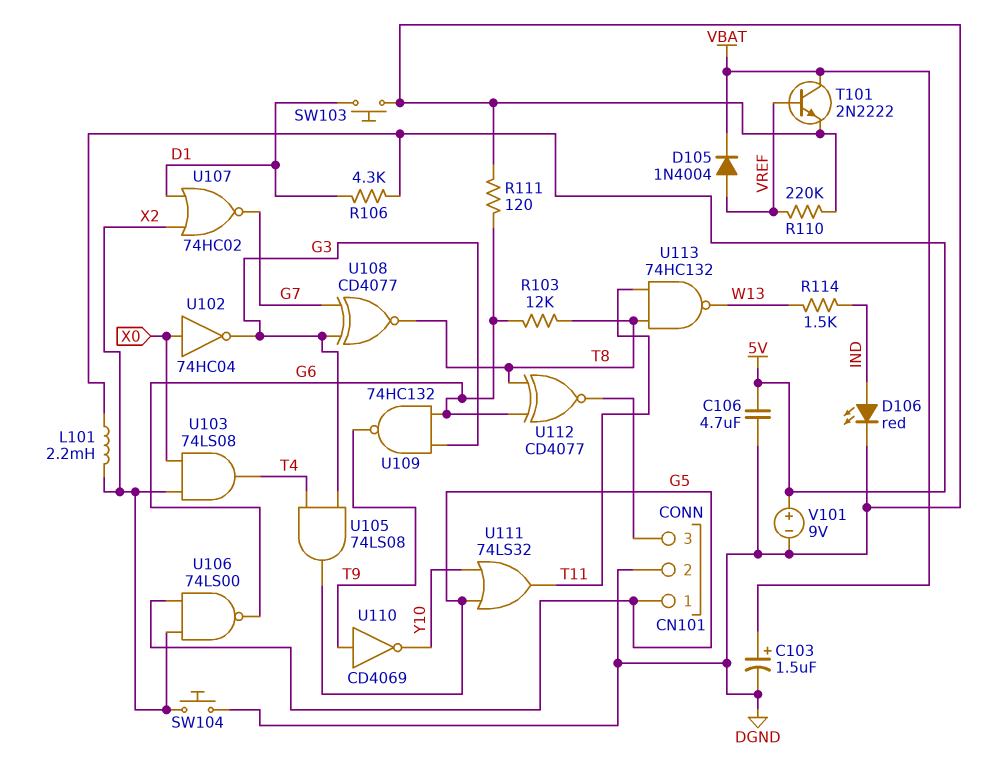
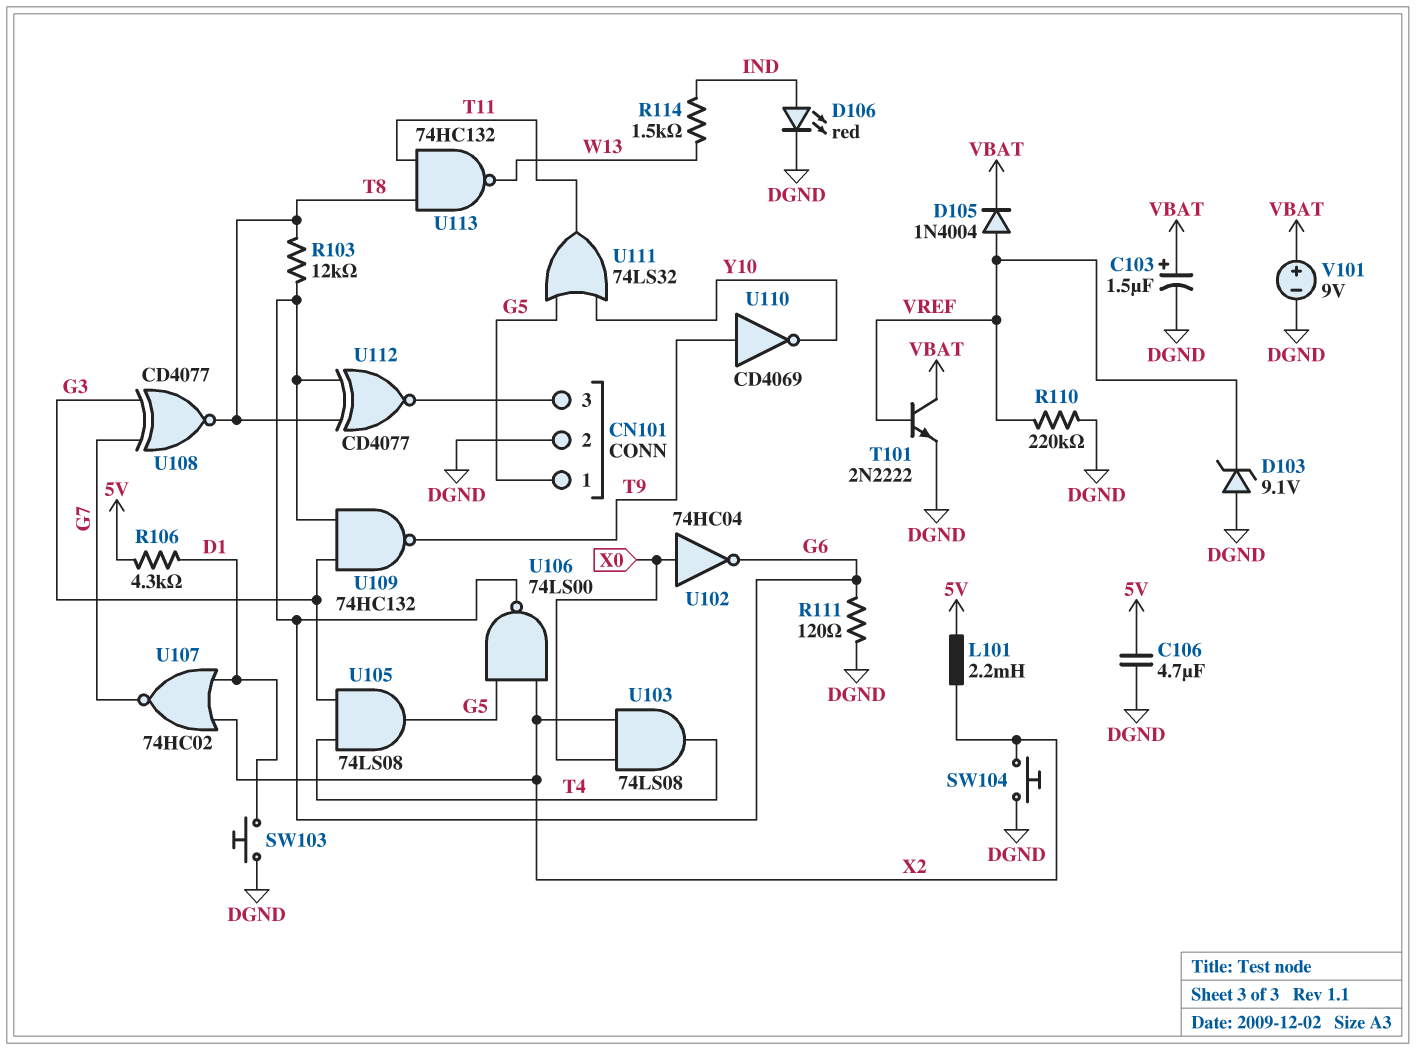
D103: none -> zener 9.1V (A DGND, K VREF)
U102: NOT 74HC04 (in X0, out G3) -> NOT 74HC04 (in X0, out G6)
V101: 9V (plus 5V, minus DGND) -> 9V (plus VBAT, minus DGND)

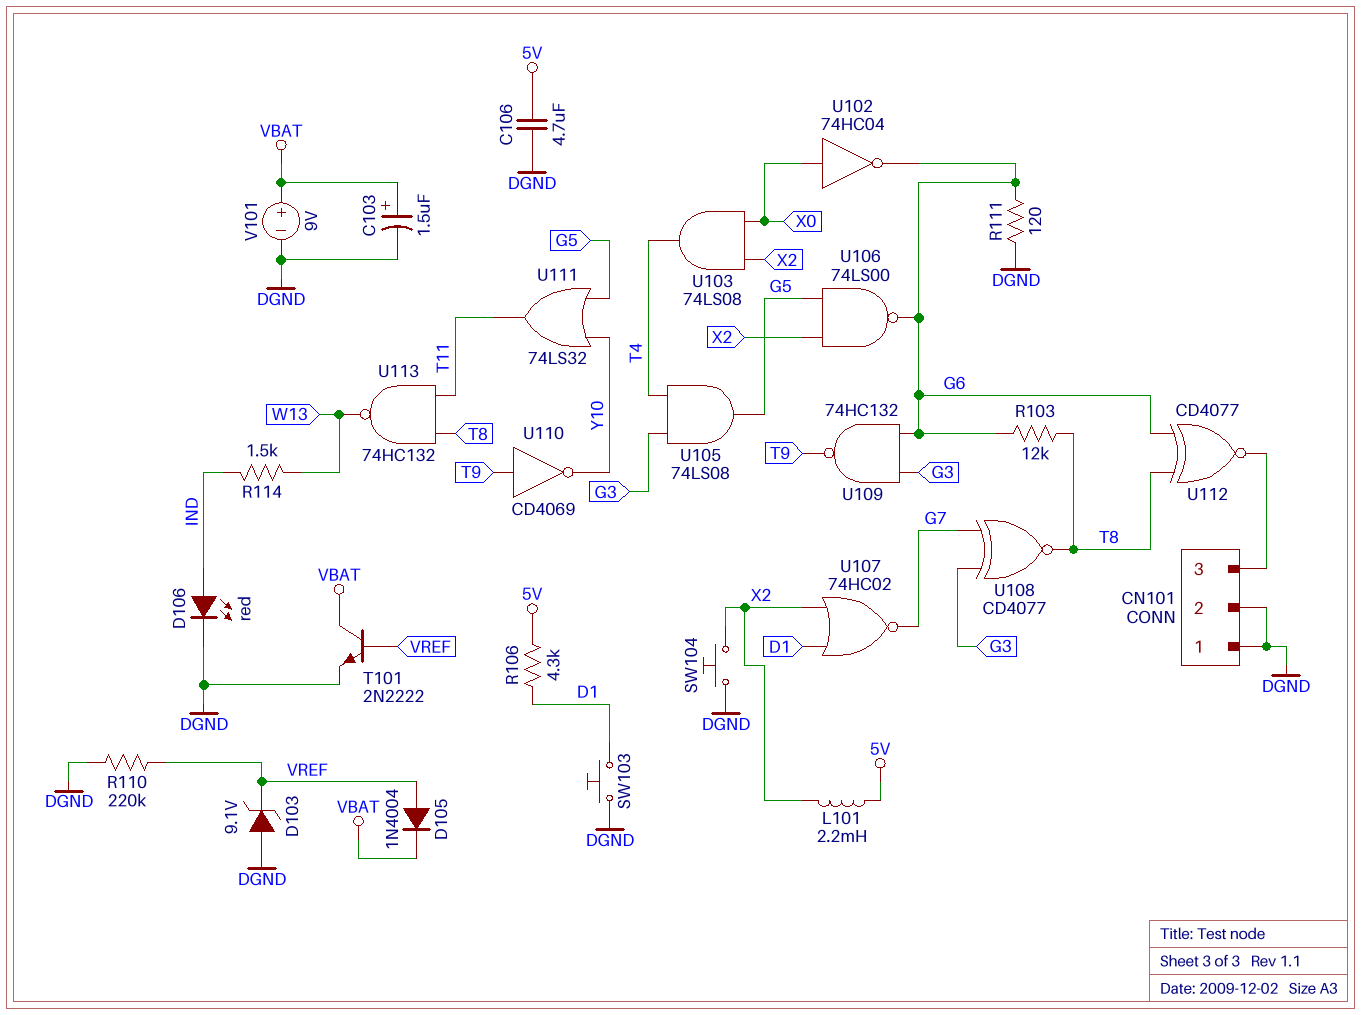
CN101 pin 1: G5 -> DGND

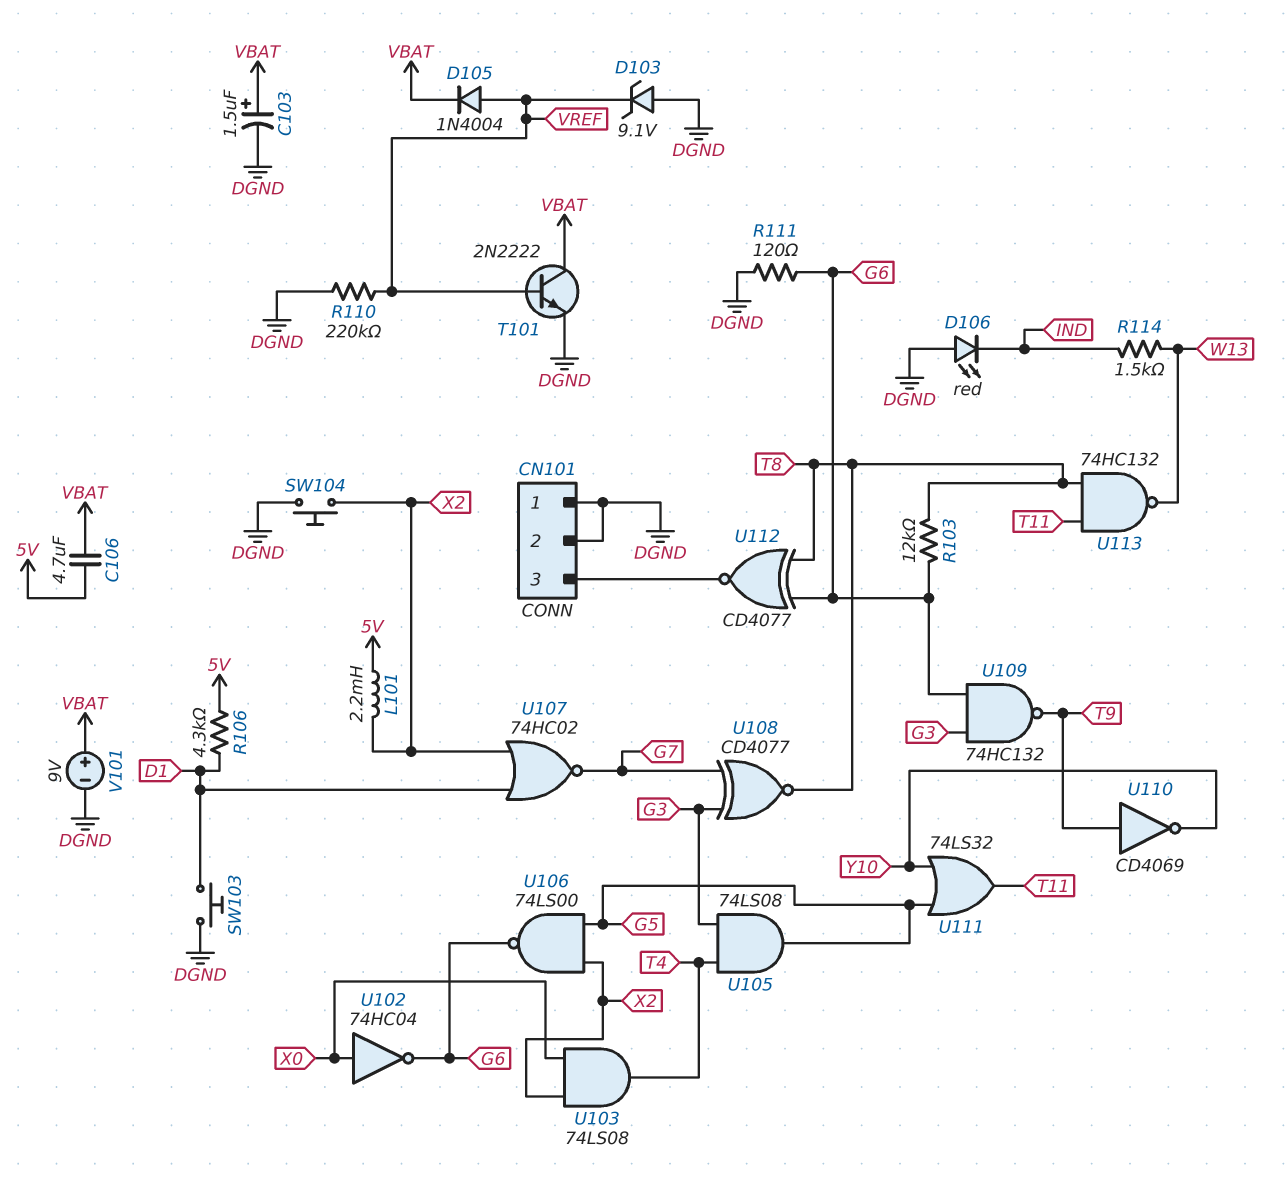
C106: 4.7uF (5V, DGND) -> 4.7uF (5V, VBAT)
D106: LED red (A IND, K DGND) -> LED red (A DGND, K IND)

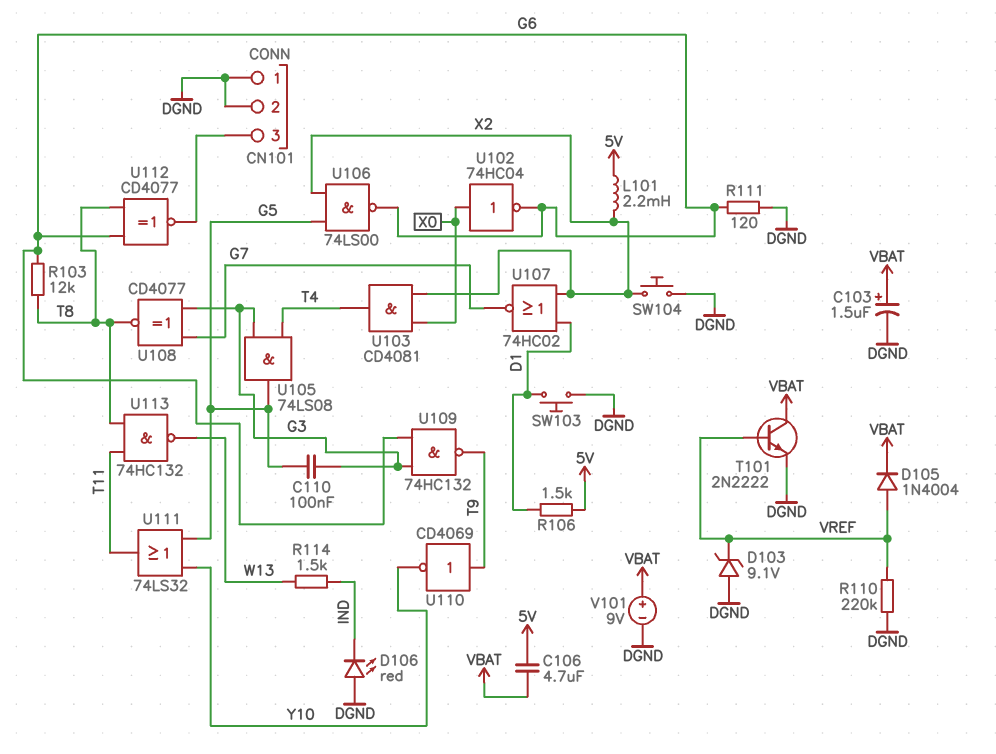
C110: none -> 100nF (G3, G5)
R106: 4.3k (5V, D1) -> 1.5k (5V, D1)
U103: AND 74LS08 (in X0, in X2, out T4) -> AND CD4081 (in X0, in X2, out T4)

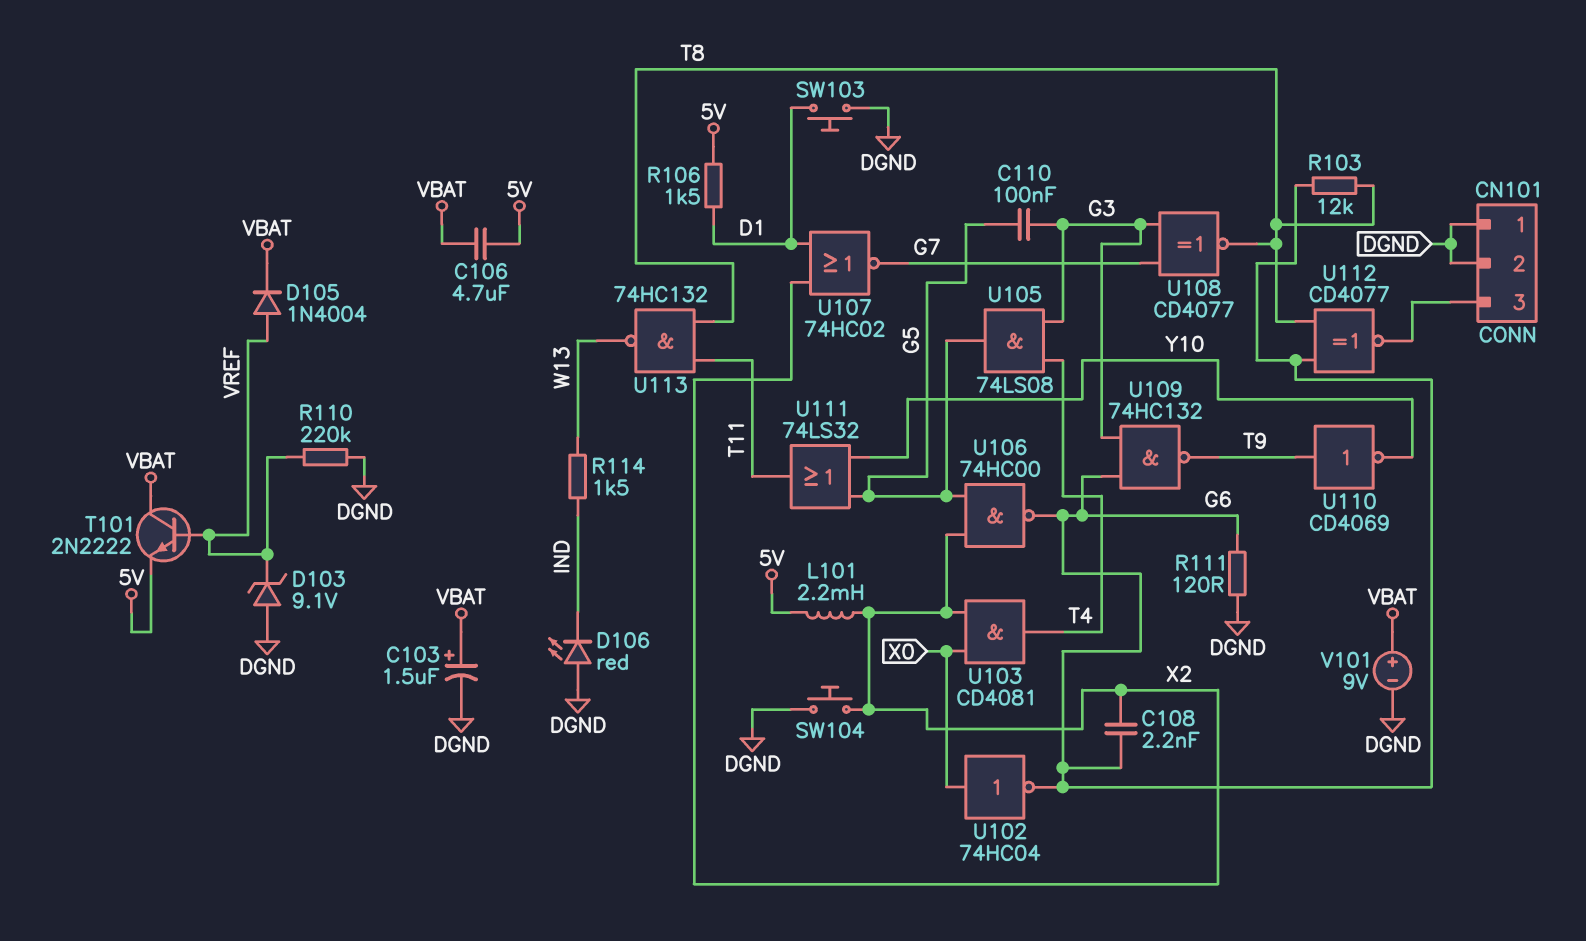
C108: none -> 2.2nF (G6, X2)
T101: NPN 2N2222 (B VREF, C VBAT, E DGND) -> NPN 2N2222 (B VREF, C VBAT, E 5V)
U106: NAND 74LS00 (in G5, in X2, out G6) -> NAND 74HC00 (in G5, in X2, out G6)

